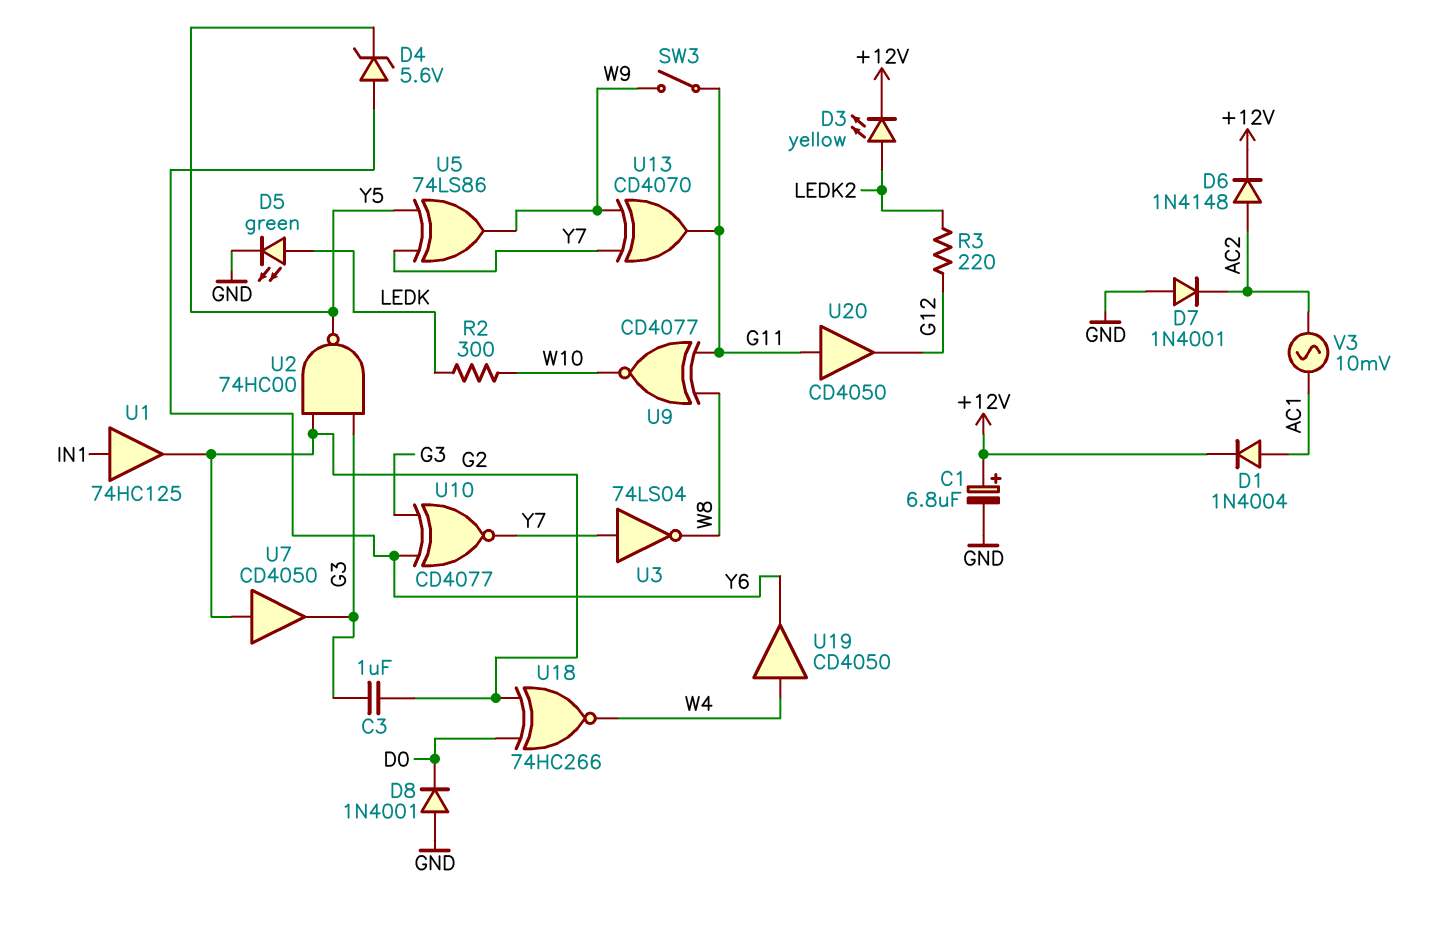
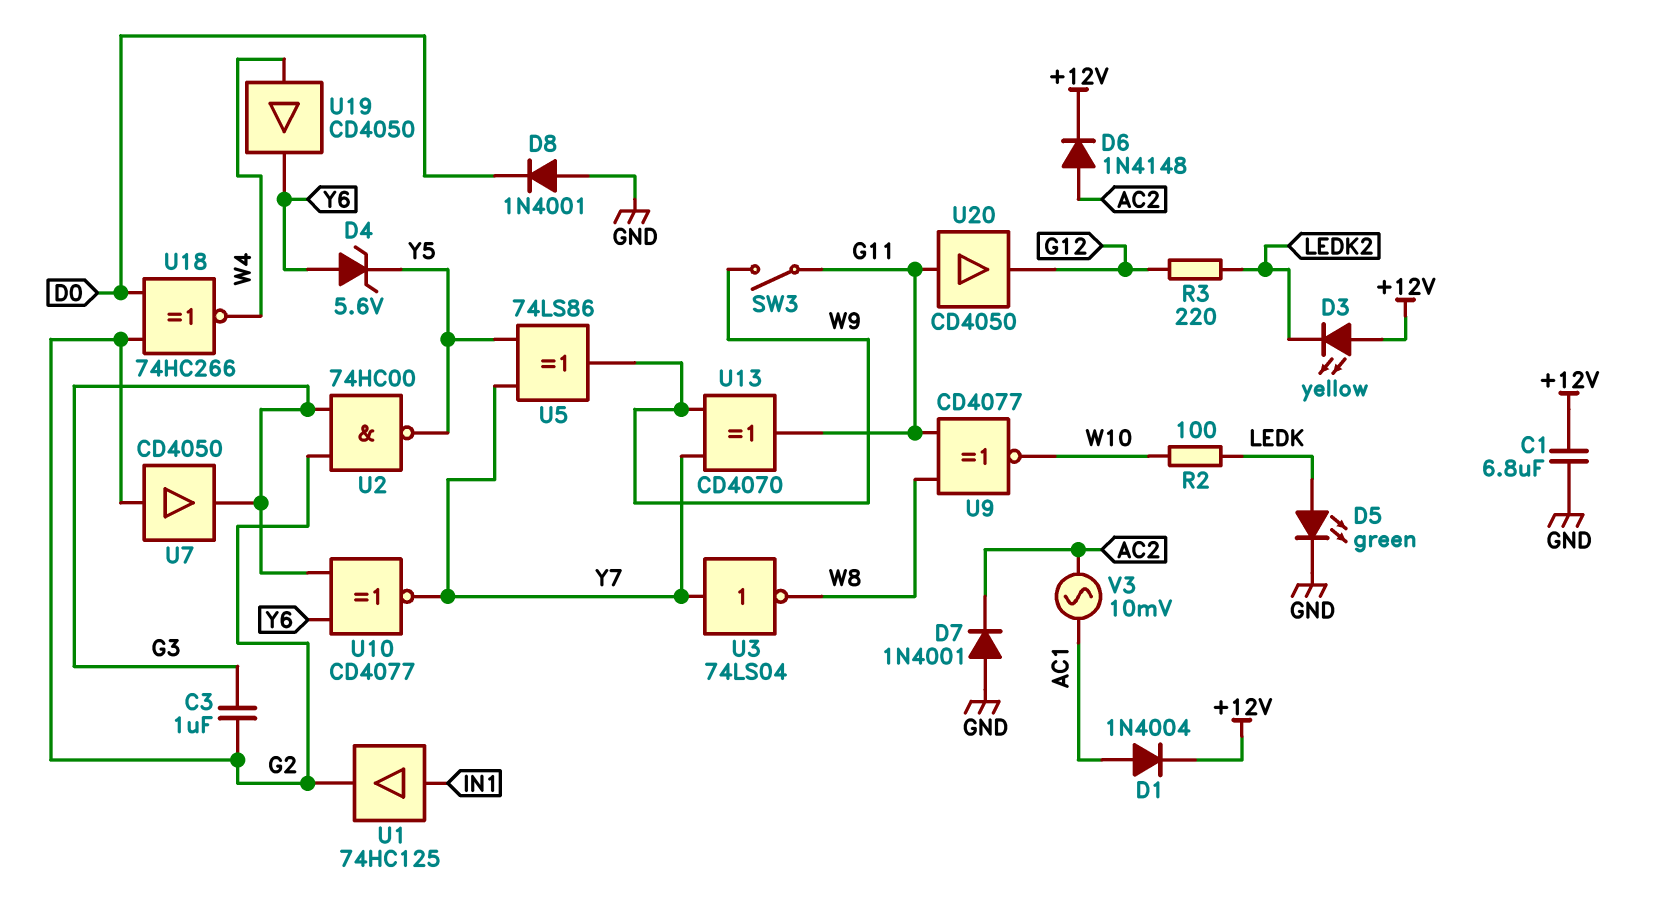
C1: 6.8uF (plus +12V, minus GND) -> 6.8uF (+12V, GND)
D3: LED yellow (A LEDK2, K +12V) -> LED yellow (A +12V, K LEDK2)
R2: 300 (LEDK, W10) -> 100 (LEDK, W10)

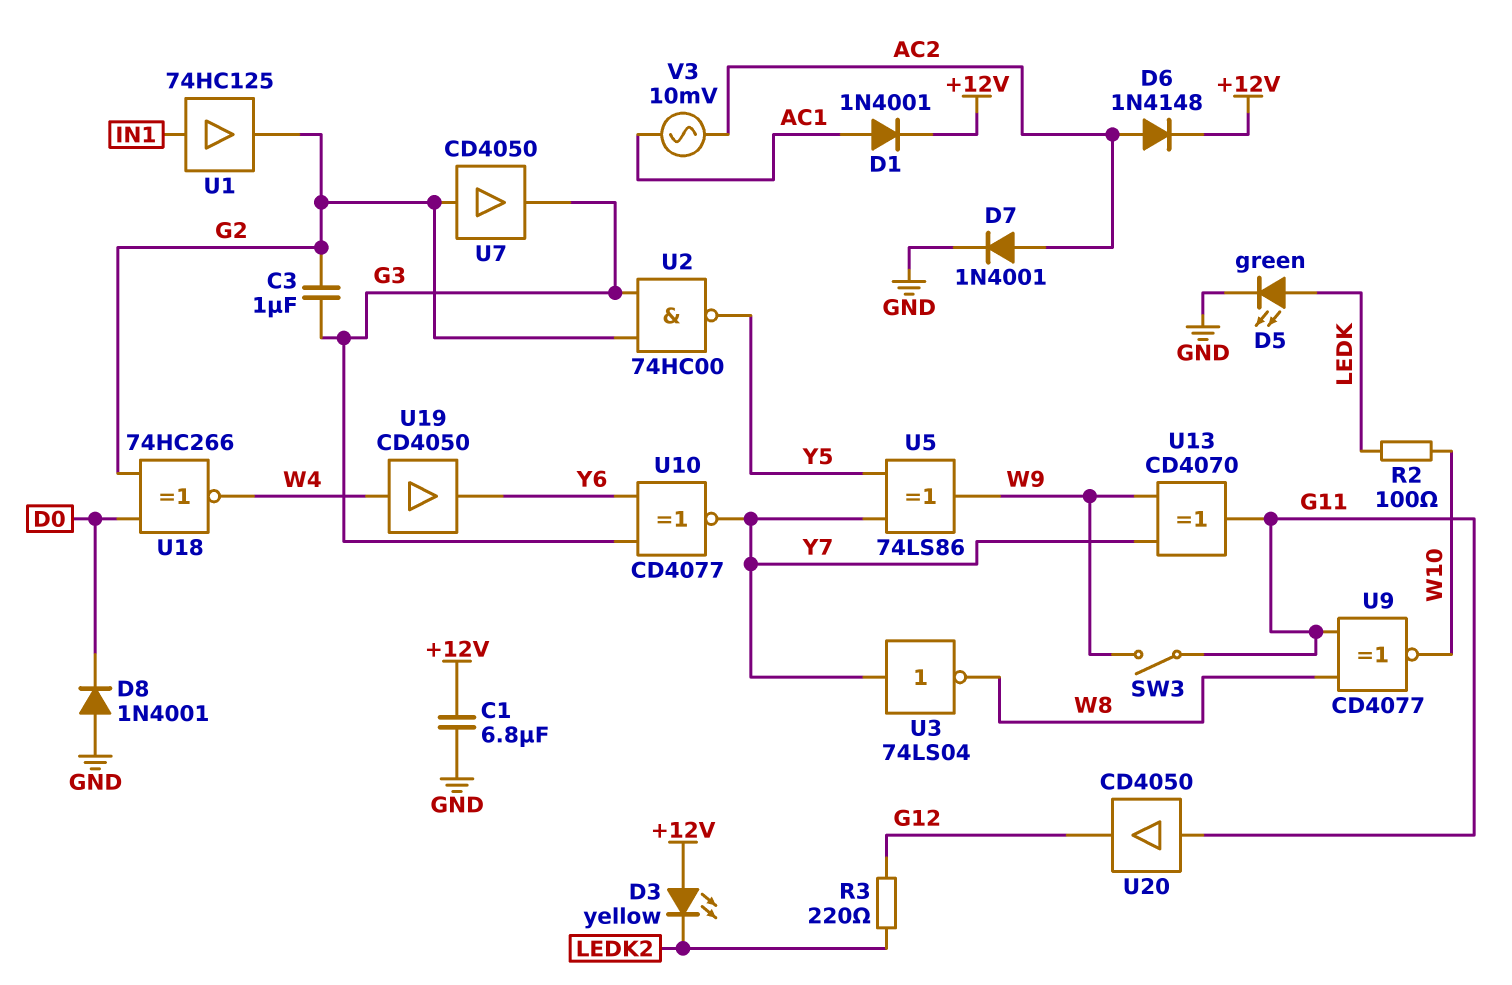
D1: diode 1N4004 (A AC1, K +12V) -> diode 1N4001 (A AC1, K +12V)
D4: zener 5.6V (A Y6, K Y5) -> none
D7: diode 1N4001 (A GND, K AC2) -> diode 1N4001 (A AC2, K GND)

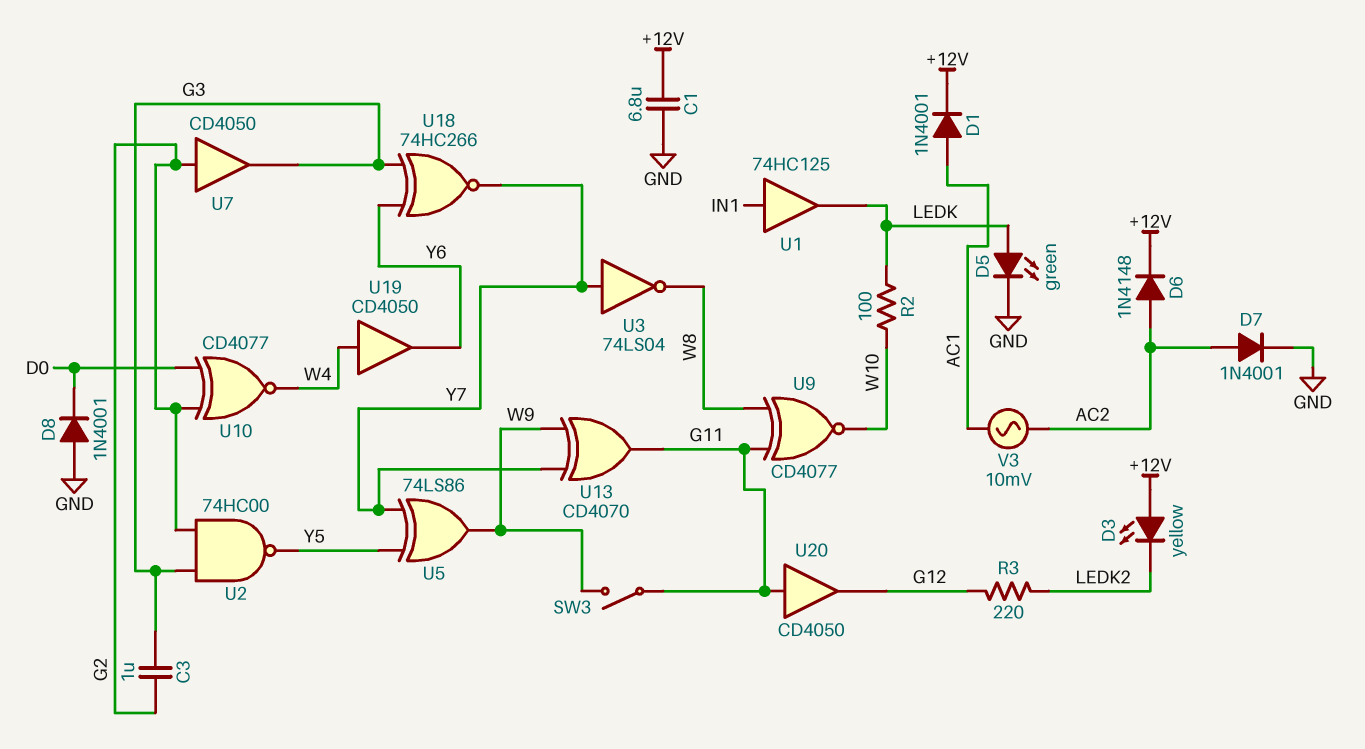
U1: buffer 74HC125 (in IN1, out G2) -> buffer 74HC125 (in IN1, out LEDK)
U10: XNOR CD4077 (in G3, in Y6, out Y7) -> XNOR CD4077 (in D0, in G2, out W4)
U18: XNOR 74HC266 (in D0, in G2, out W4) -> XNOR 74HC266 (in G3, in Y6, out Y7)

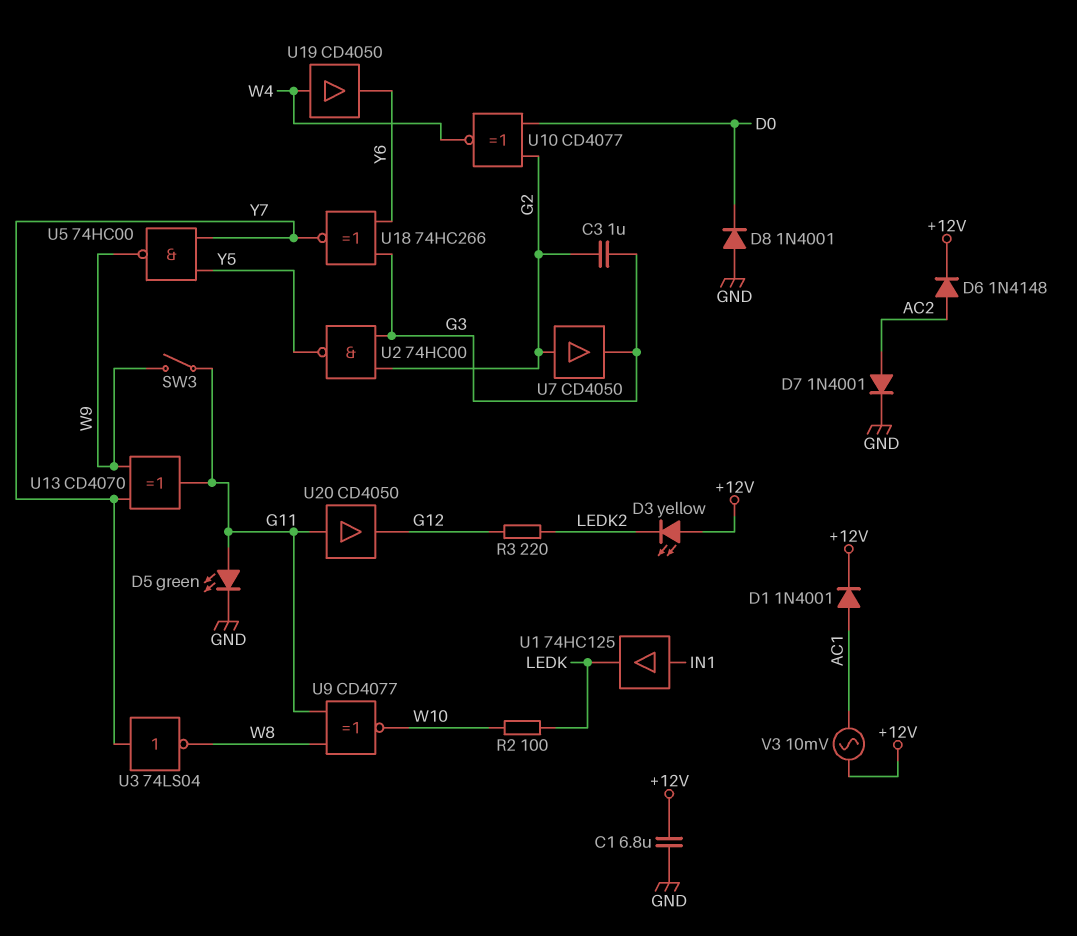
D5: LED green (A LEDK, K GND) -> LED green (A G11, K GND)
U5: XOR 74LS86 (in Y5, in Y7, out W9) -> NAND 74HC00 (in Y5, in Y7, out W9)
V3: AC 10mV (AC1, AC2) -> AC 10mV (+12V, AC1)

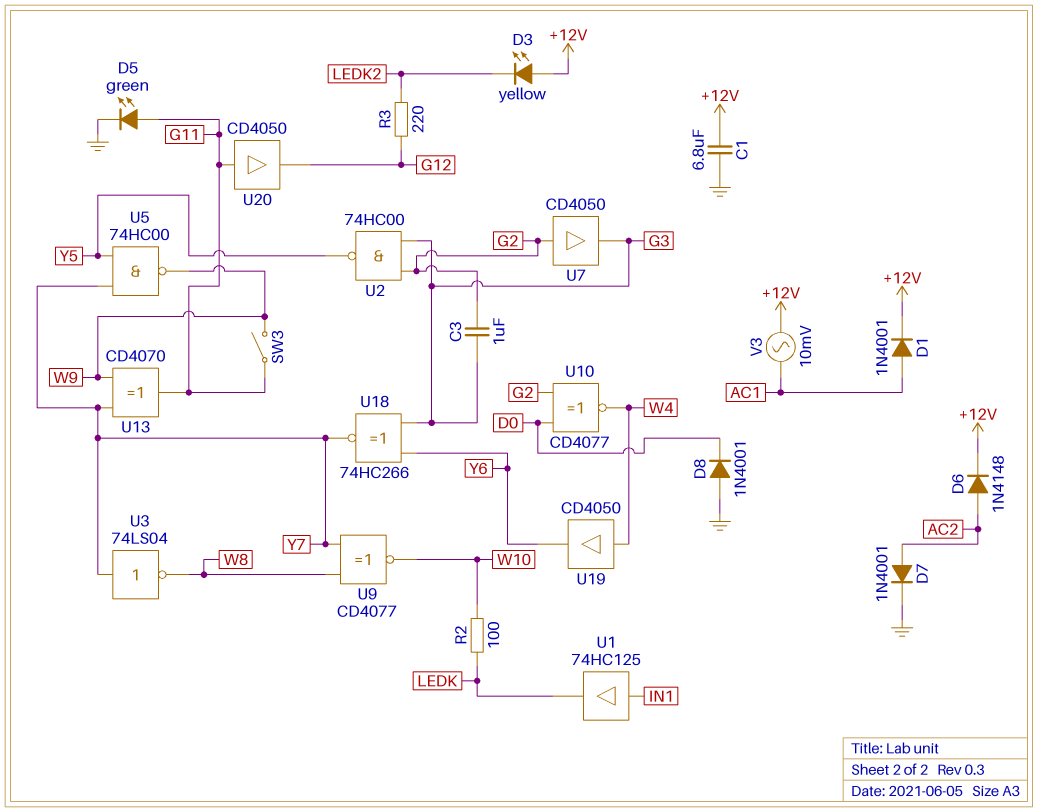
U9: XNOR CD4077 (in G11, in W8, out W10) -> XNOR CD4077 (in W8, in Y7, out W10)

